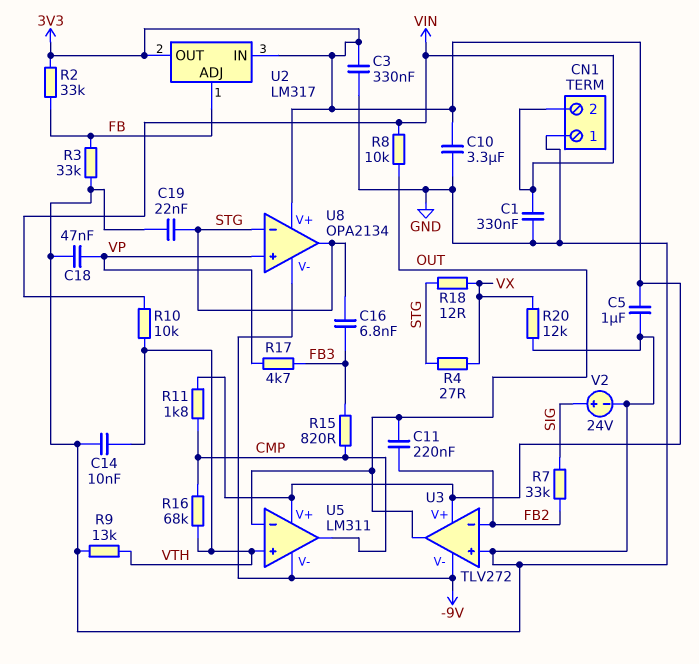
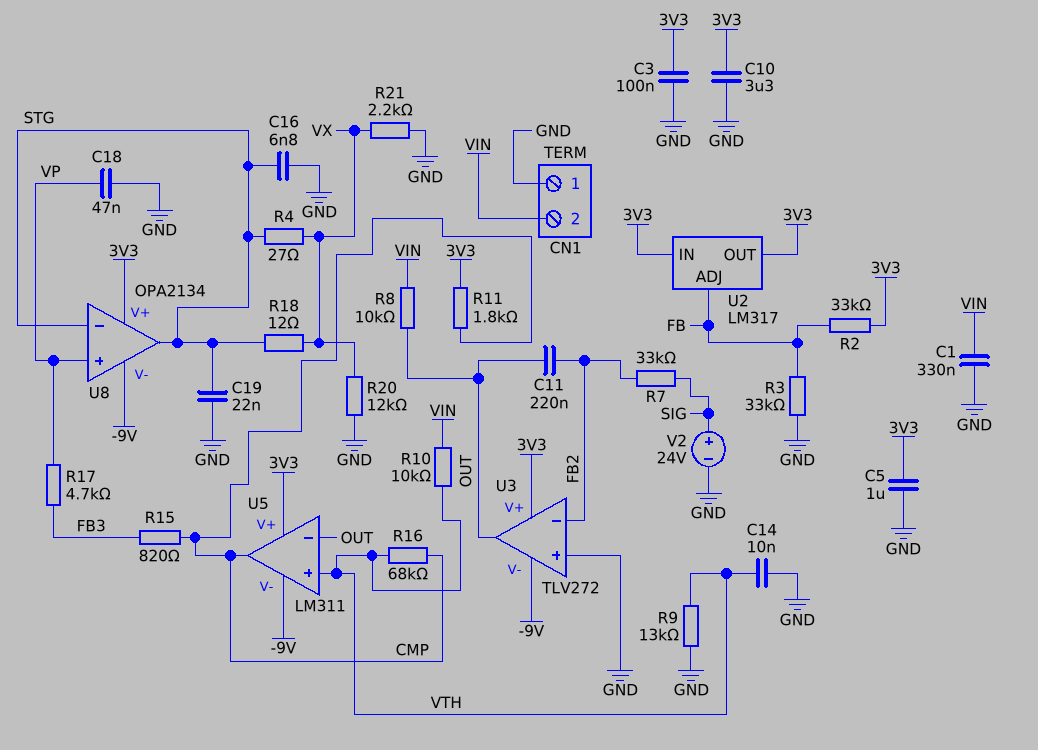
C3: 330nF (3V3, GND) -> 100nF (3V3, GND)
C16: 6.8nF (FB3, STG) -> 6.8nF (GND, STG)
R21: none -> 2.2k (GND, VX)

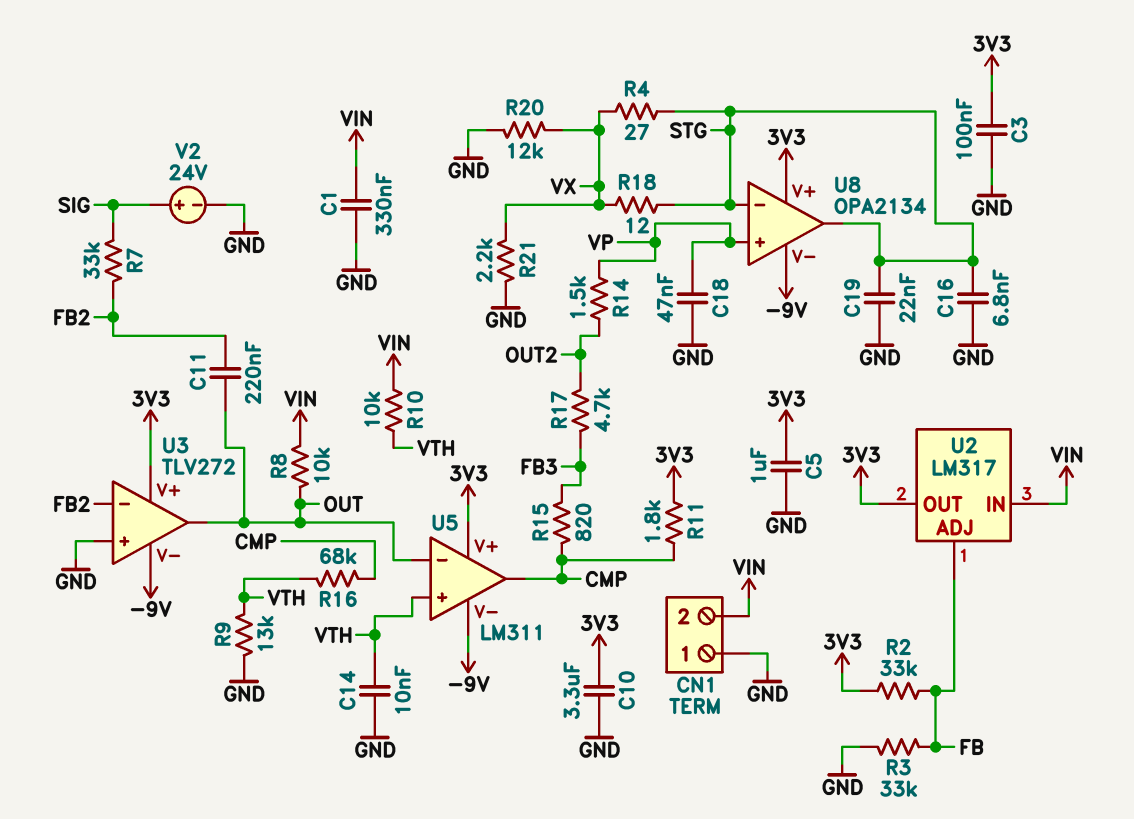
R14: none -> 1.5k (OUT2, VP)
R17: 4.7k (FB3, VP) -> 4.7k (FB3, OUT2)
U2 pin IN: 3V3 -> VIN

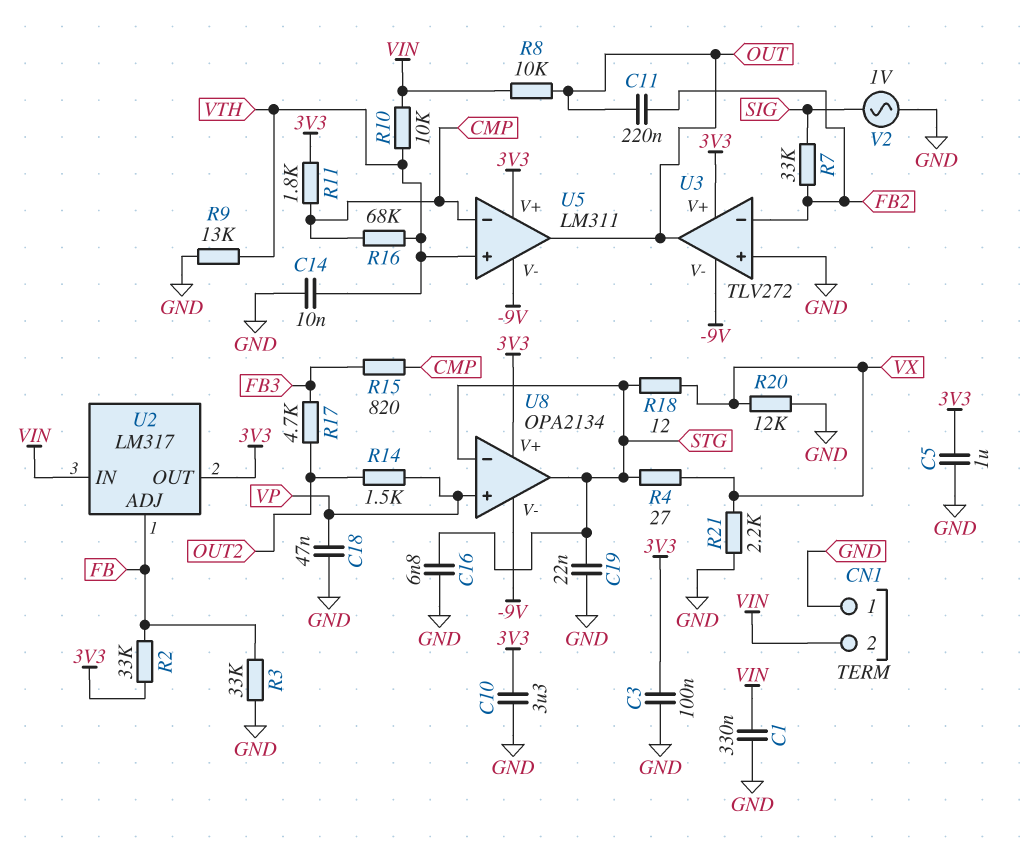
U5 pin in-: OUT -> CMP
U5 pin out: CMP -> OUT
V2: 24V (plus SIG, minus GND) -> AC 1V (GND, SIG)

